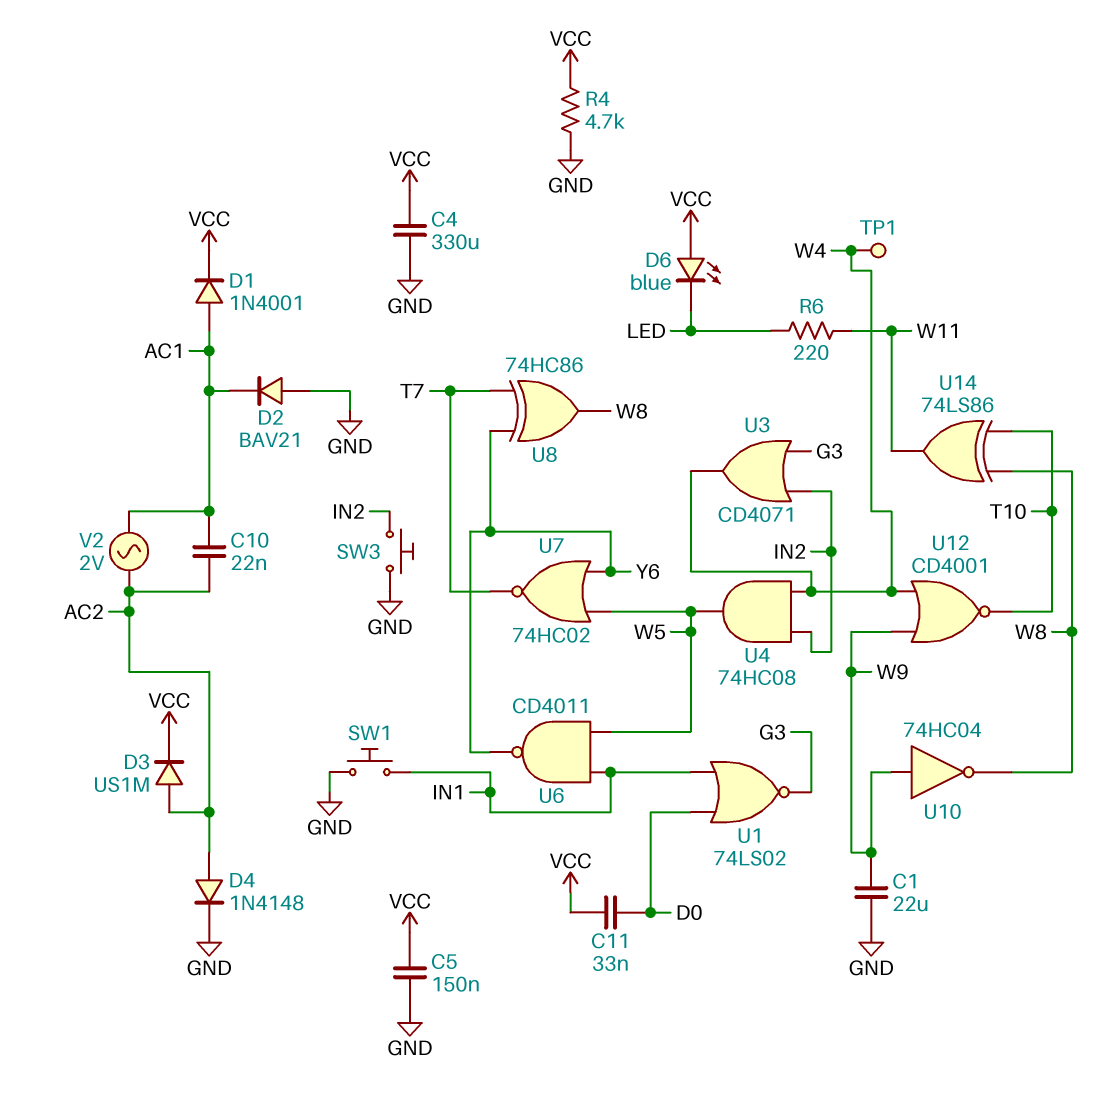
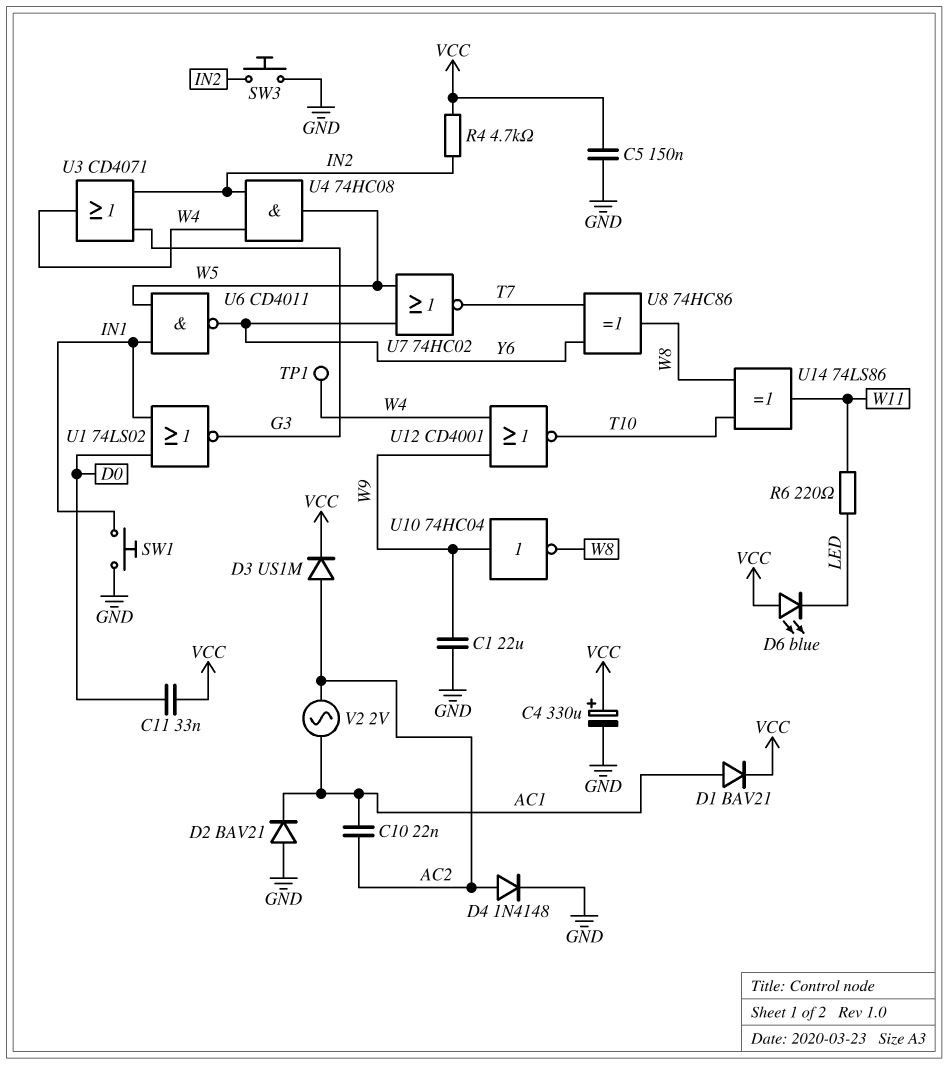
C4: 330uF (GND, VCC) -> 330uF (plus VCC, minus GND)
D1: diode 1N4001 (A AC1, K VCC) -> diode BAV21 (A AC1, K VCC)
R4: 4.7k (GND, VCC) -> 4.7k (IN2, VCC)

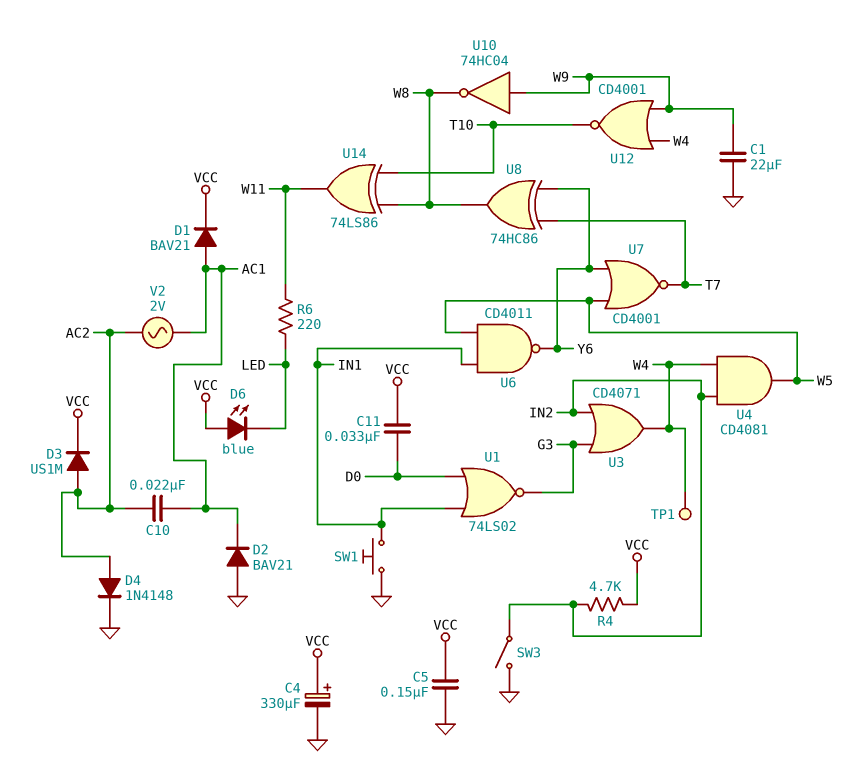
SW3: button (GND, IN2) -> switch (GND, IN2)
U4: AND 74HC08 (in IN2, in W4, out W5) -> AND CD4081 (in IN2, in W4, out W5)
U7: NOR 74HC02 (in W5, in Y6, out T7) -> NOR CD4001 (in W5, in Y6, out T7)

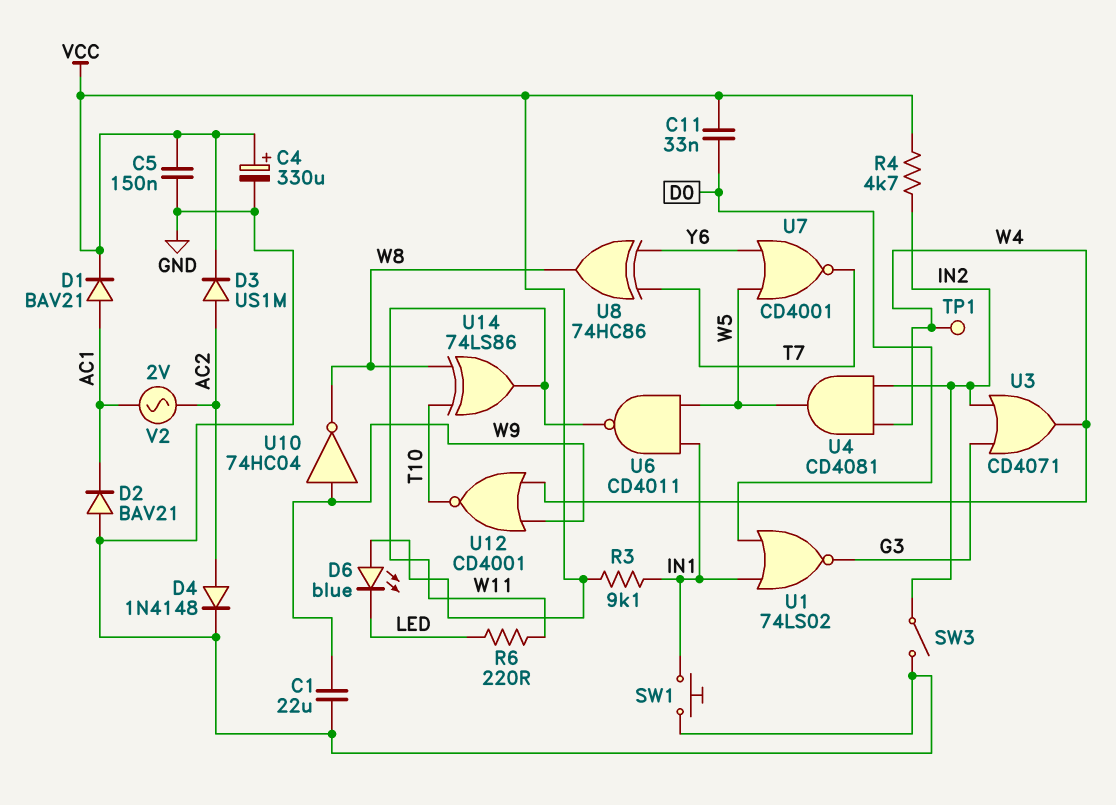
C10: 22nF (AC1, AC2) -> none
R3: none -> 9.1k (IN1, VCC)
U6: NAND CD4011 (in IN1, in W5, out Y6) -> NAND CD4011 (in IN1, in W5, out W11)

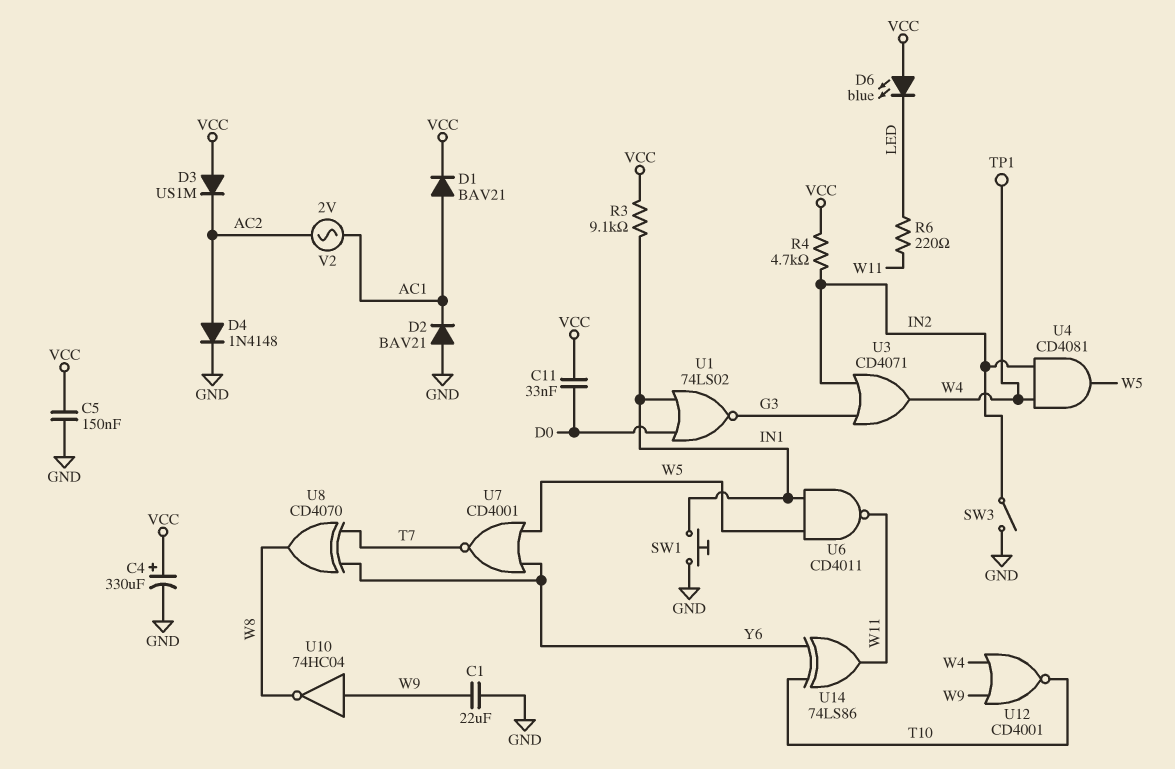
D3: diode US1M (A AC2, K VCC) -> diode US1M (A VCC, K AC2)
U8: XOR 74HC86 (in T7, in Y6, out W8) -> XOR CD4070 (in T7, in Y6, out W8)
U14: XOR 74LS86 (in T10, in W8, out W11) -> XOR 74LS86 (in T10, in Y6, out W11)

